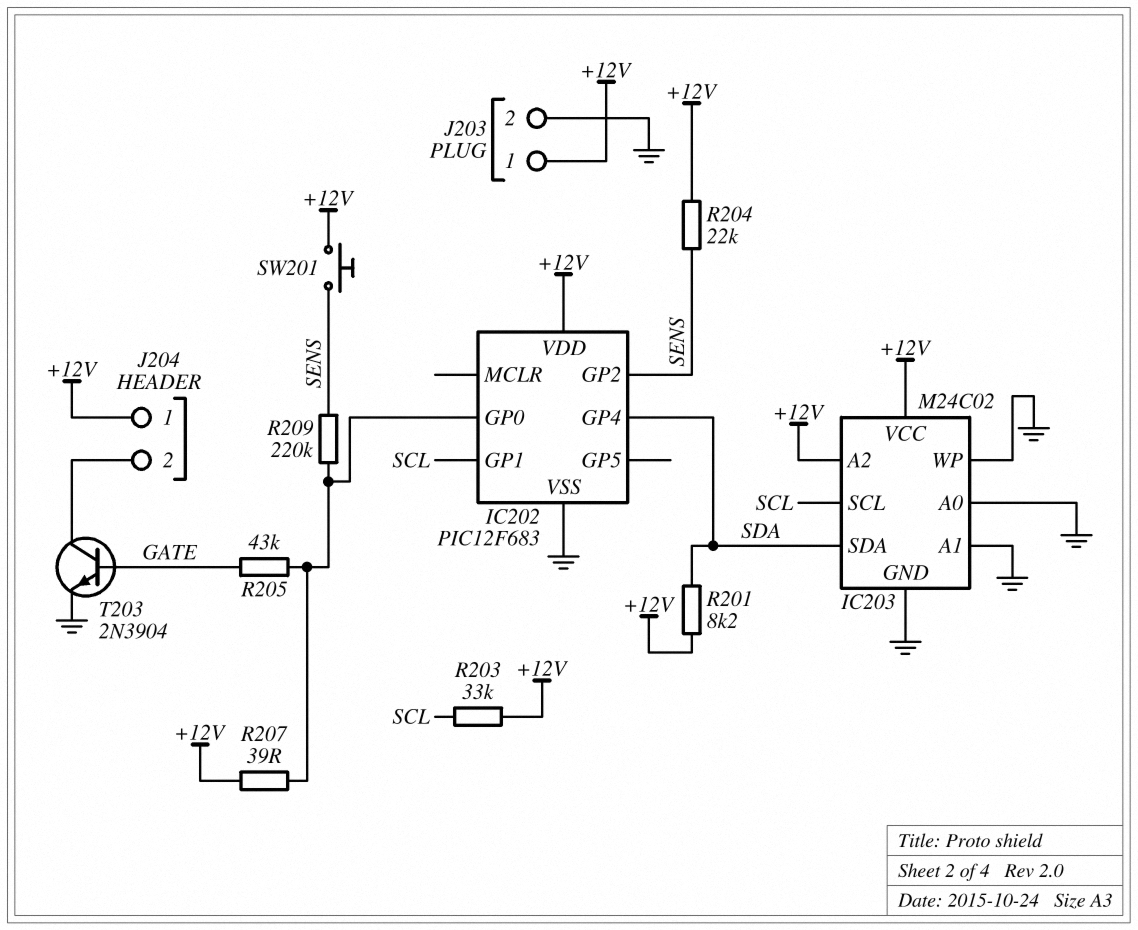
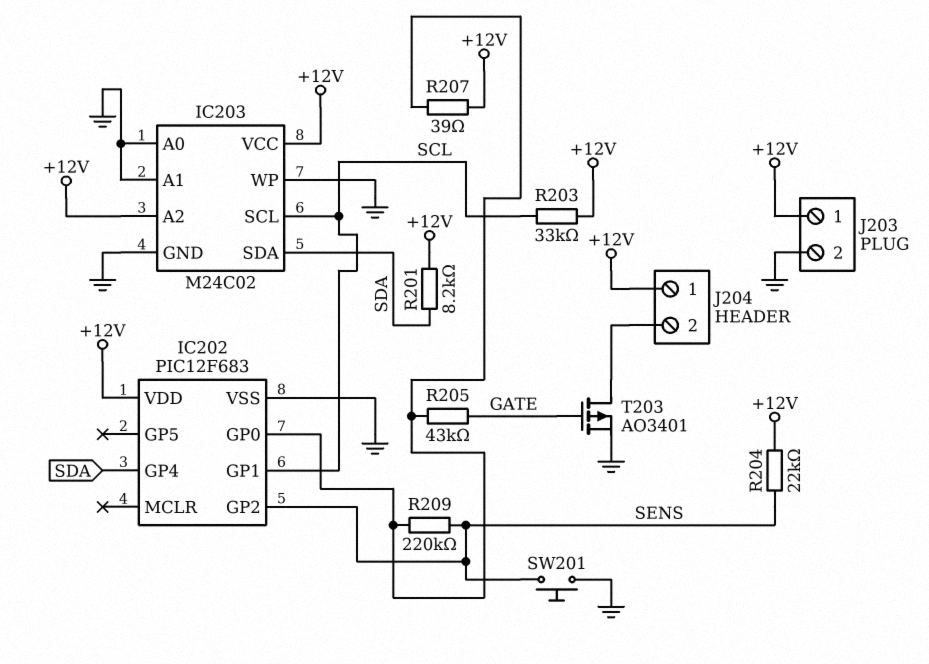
SW201: button (+12V, SENS) -> button (GND, SENS)
T203: NPN 2N3904 (B GATE, C J204/2, E GND) -> PMOS AO3401 (G GATE, D J204/2, S GND)

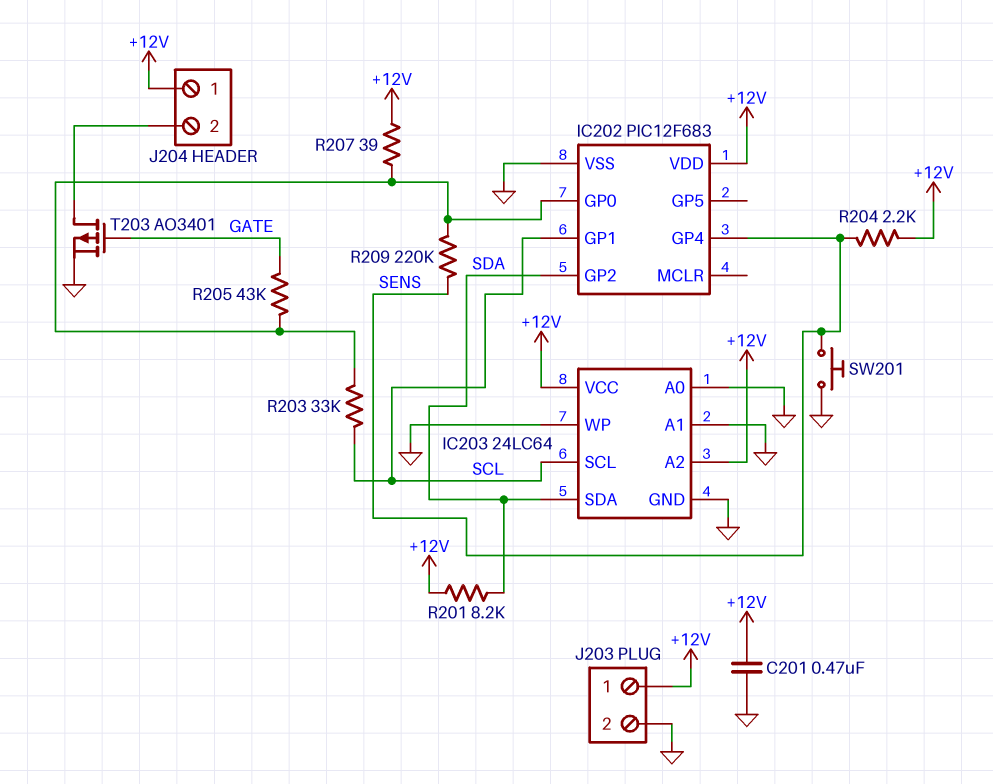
C201: none -> 470nF (+12V, GND)
IC202 pin GP2: SENS -> SDA
IC202 pin GP4: SDA -> SENS
IC203: M24C02 -> 24LC64
R203: 33k (+12V, SCL) -> 33k (IC202/GP0, SCL)
R204: 22k (+12V, SENS) -> 2.2k (+12V, SENS)

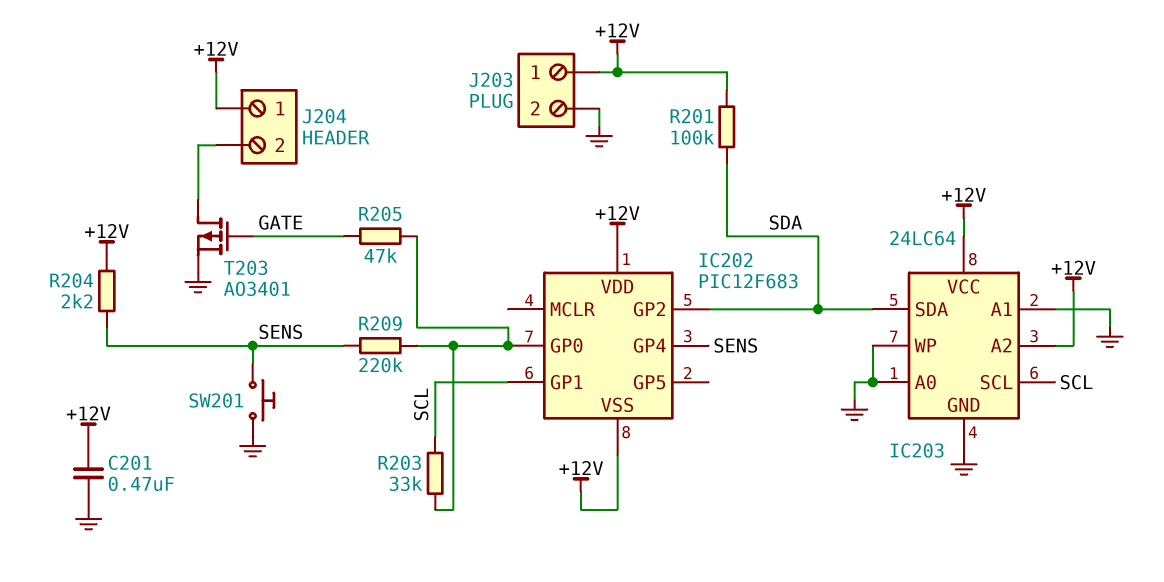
IC202 pin VSS: GND -> +12V
R201: 8.2k (+12V, SDA) -> 100k (+12V, SDA)
R205: 43k (GATE, IC202/GP0) -> 47k (GATE, IC202/GP0)
R207: 39 (+12V, IC202/GP0) -> none

